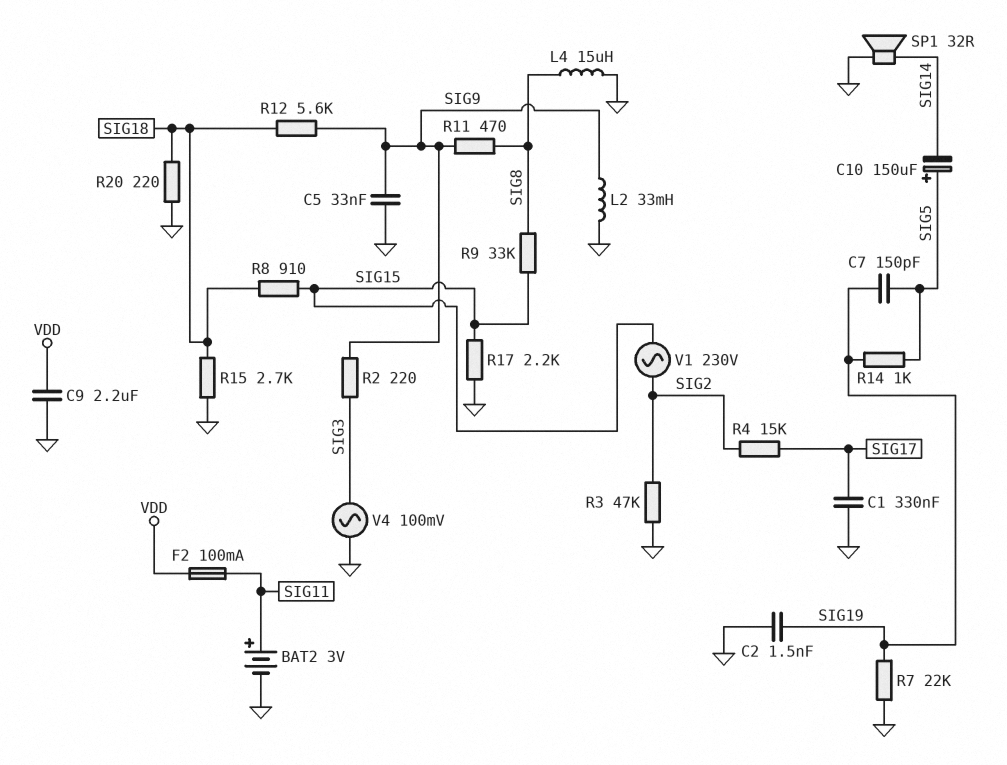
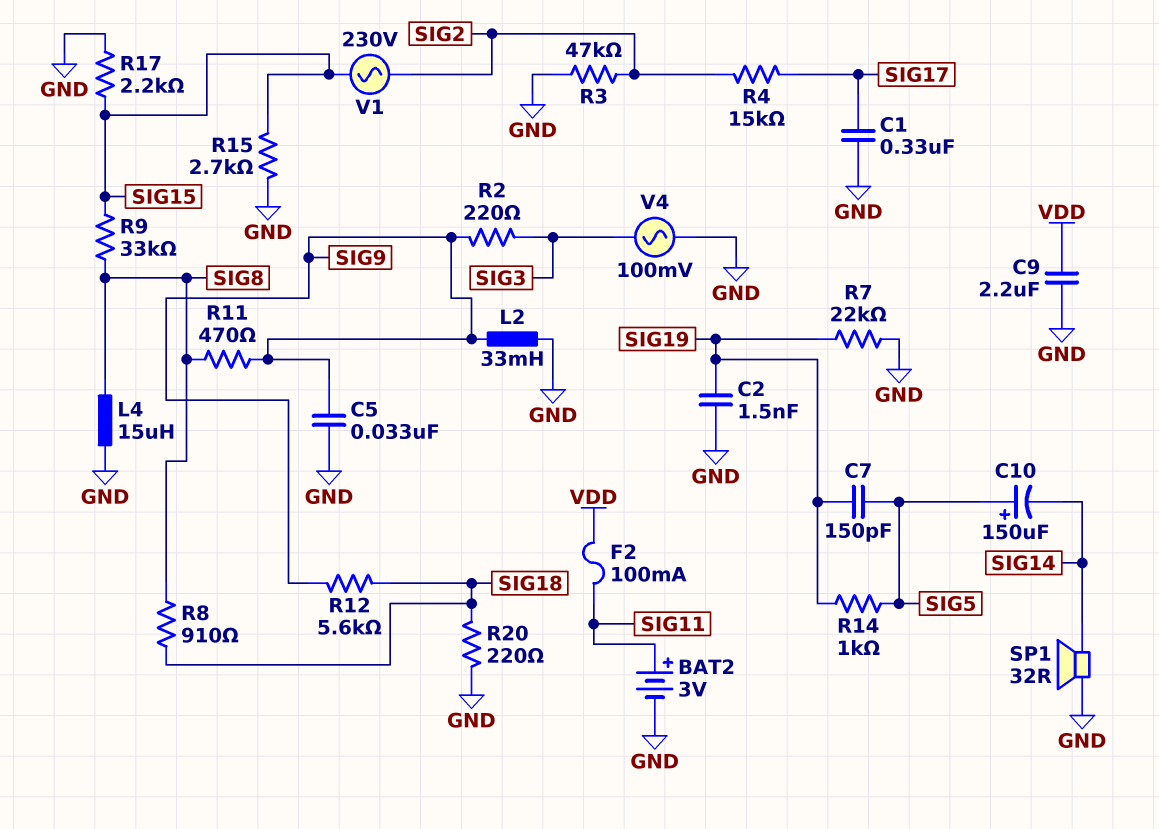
R8: 910 (SIG15, SIG18) -> 910 (SIG8, SIG18)
R15: 2.7k (GND, SIG18) -> 2.7k (GND, SIG15)

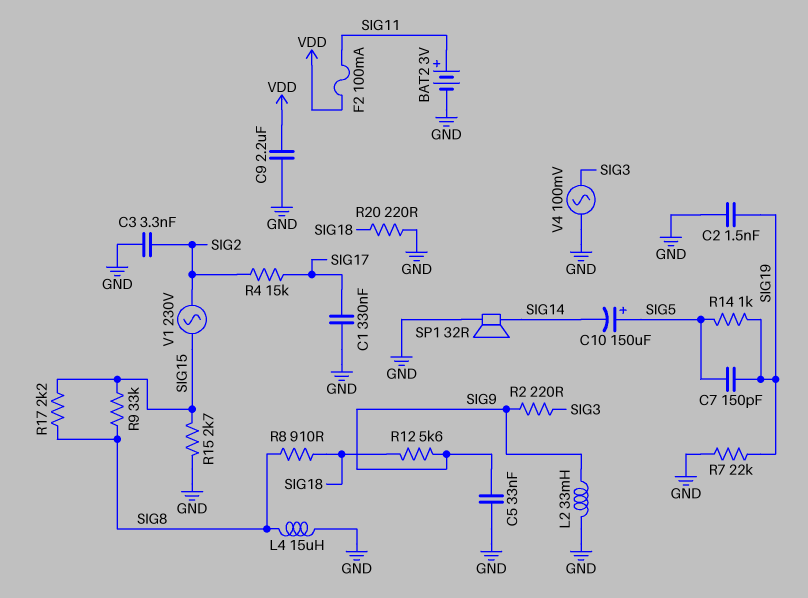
C3: none -> 3.3nF (GND, SIG2)
R3: 47k (GND, SIG2) -> none
R11: 470 (SIG8, SIG9) -> none
R17: 2.2k (GND, SIG15) -> 2.2k (SIG8, SIG15)

